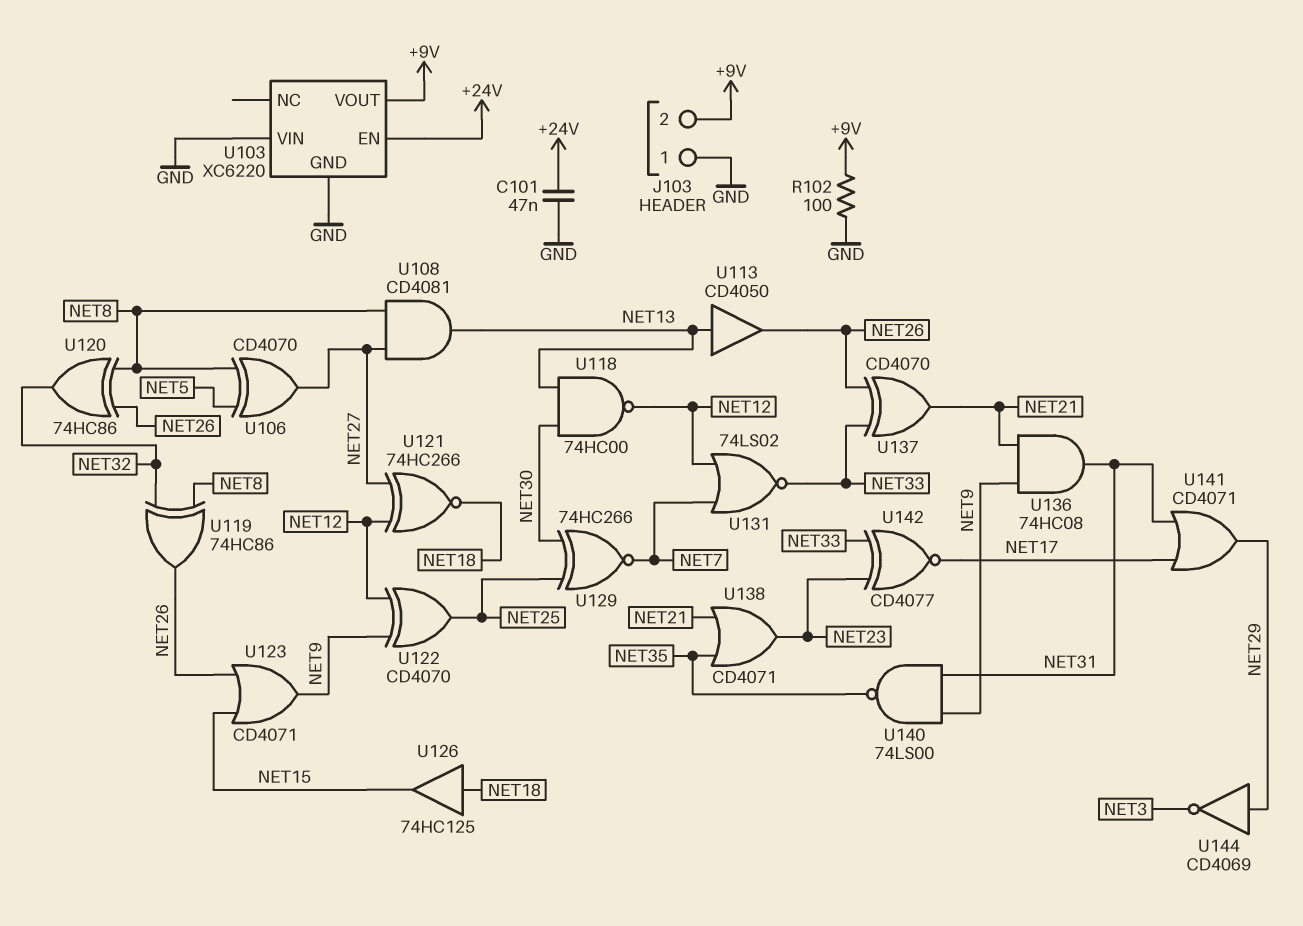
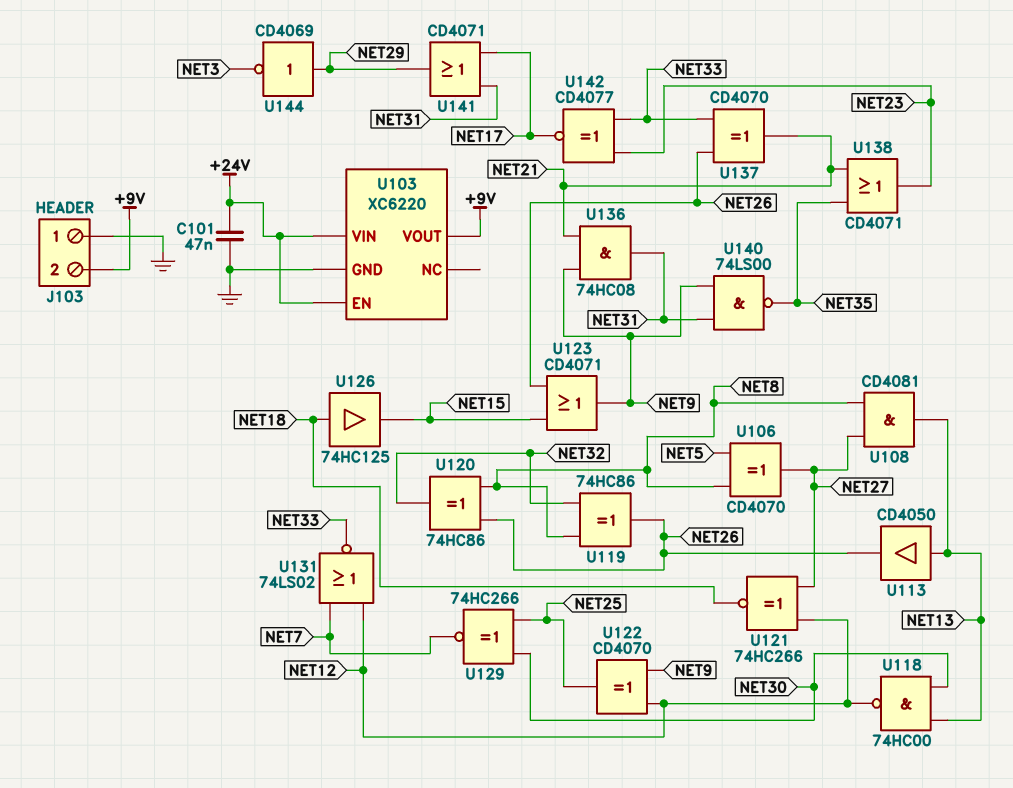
R102: 100 (+9V, GND) -> none
U103 pin VIN: GND -> +24V

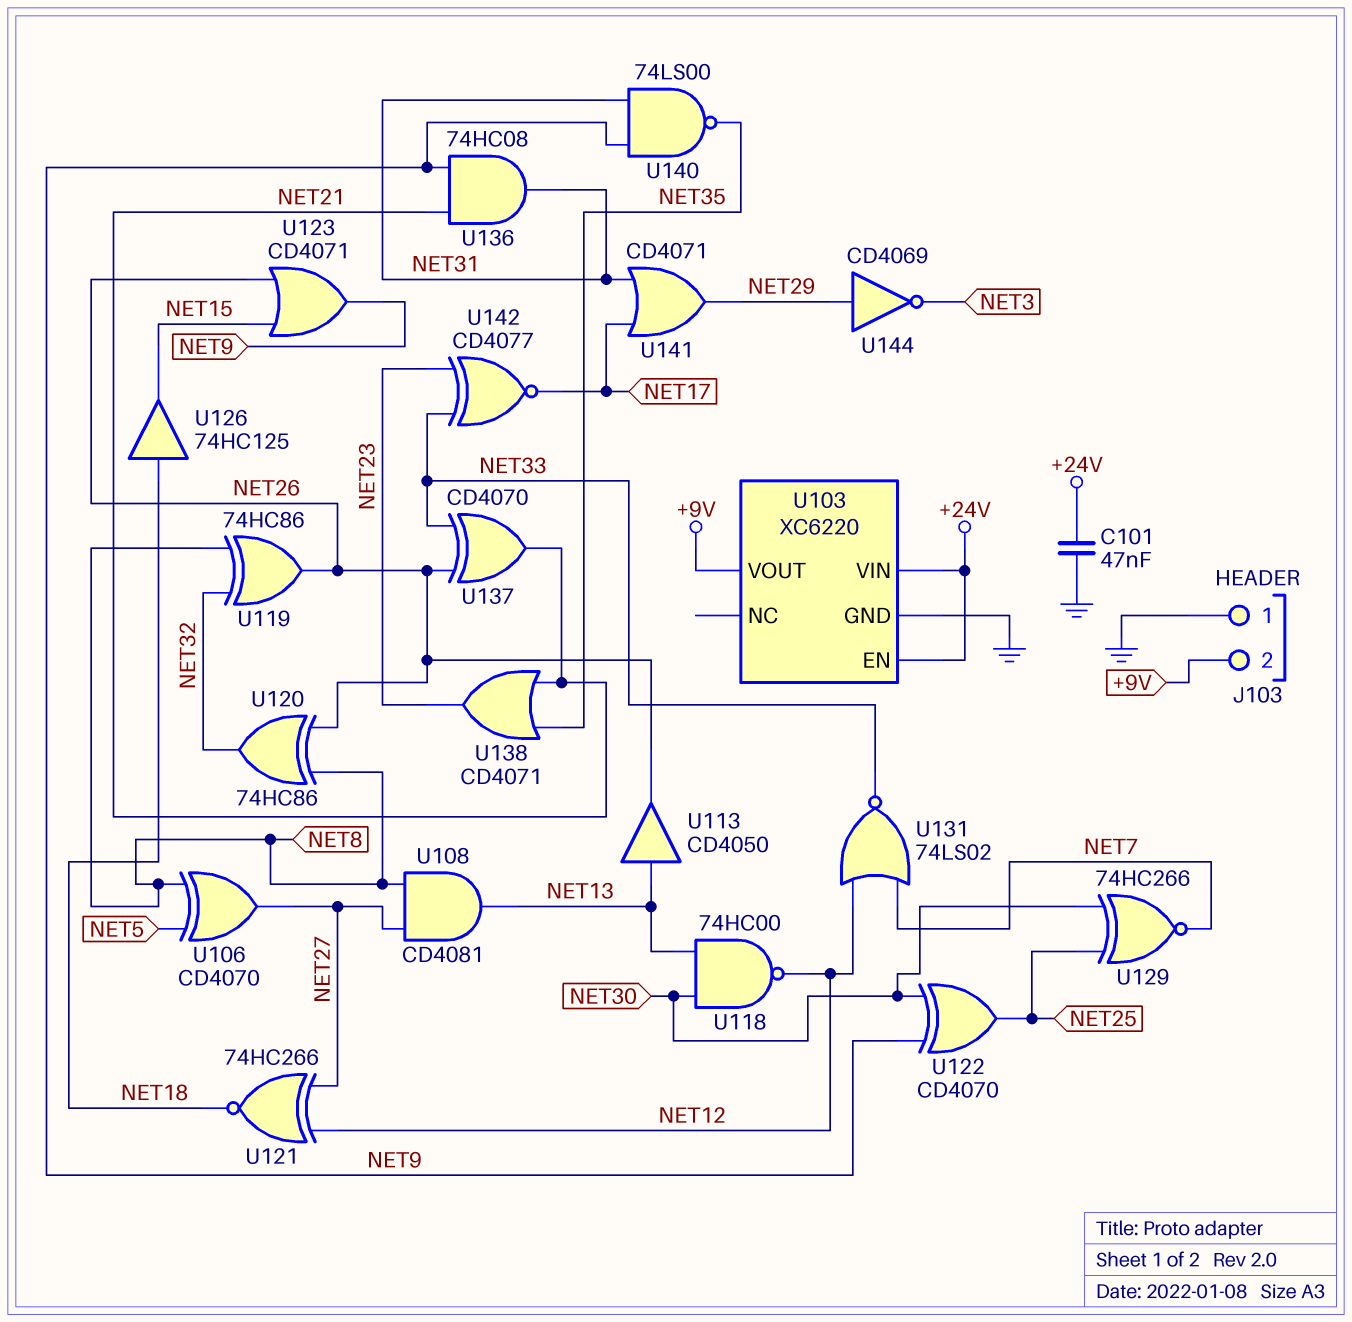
U122: XOR CD4070 (in NET9, in NET12, out NET25) -> XOR CD4070 (in NET9, in NET30, out NET25)

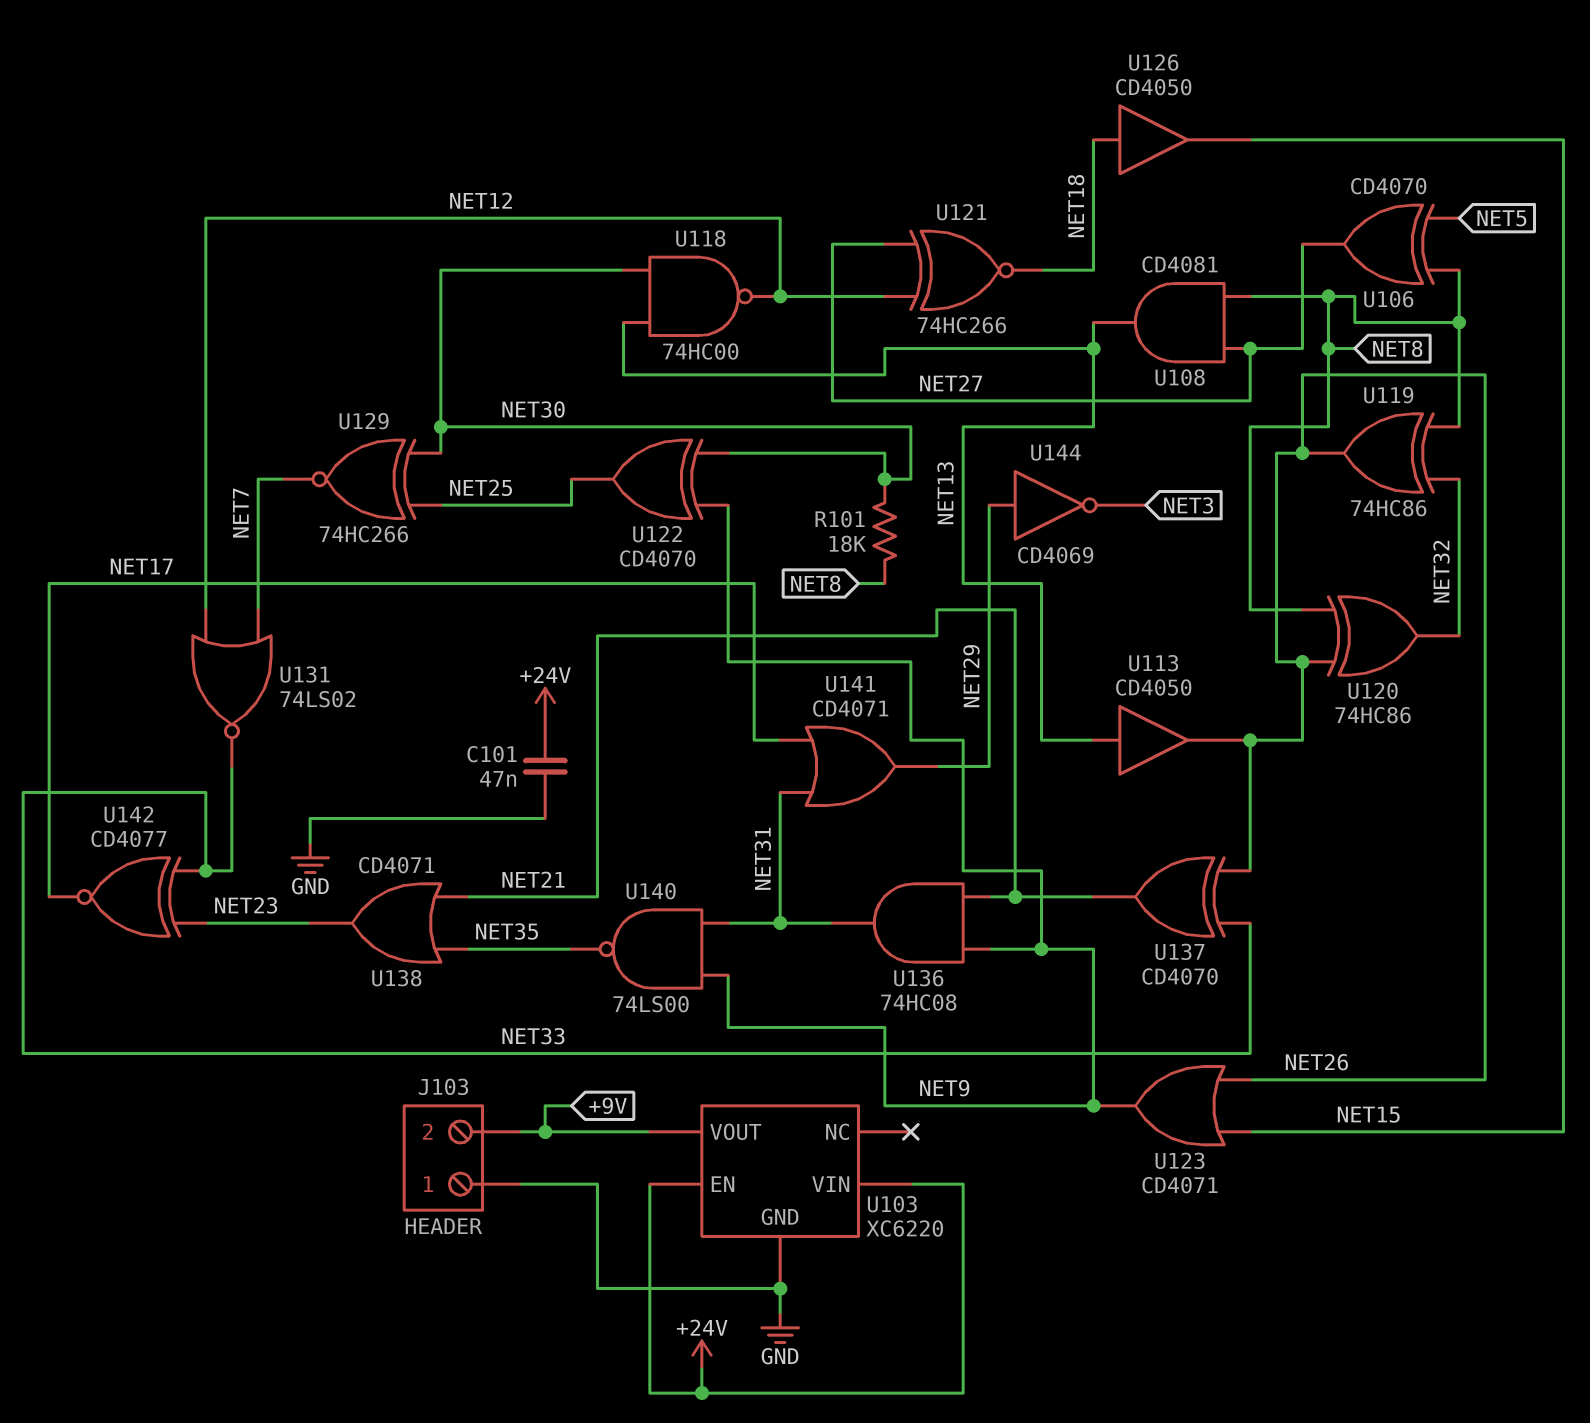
R101: none -> 18k (NET8, NET30)
U126: buffer 74HC125 (in NET18, out NET15) -> buffer CD4050 (in NET18, out NET15)

